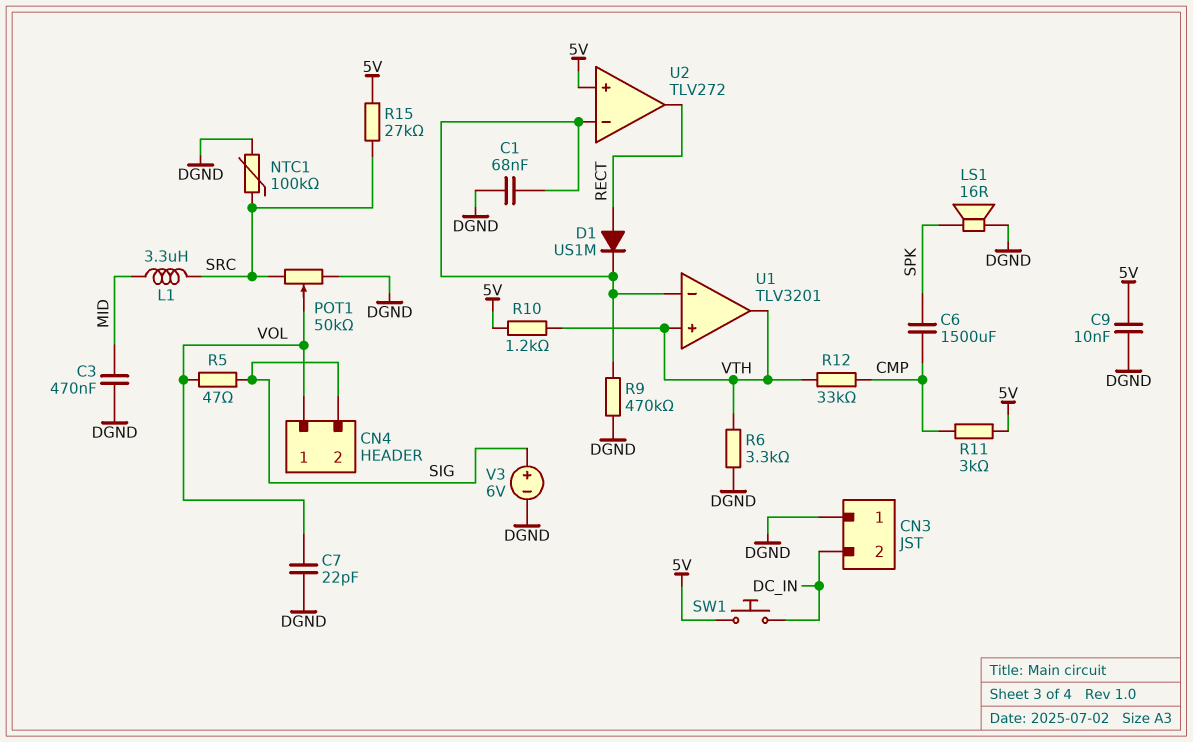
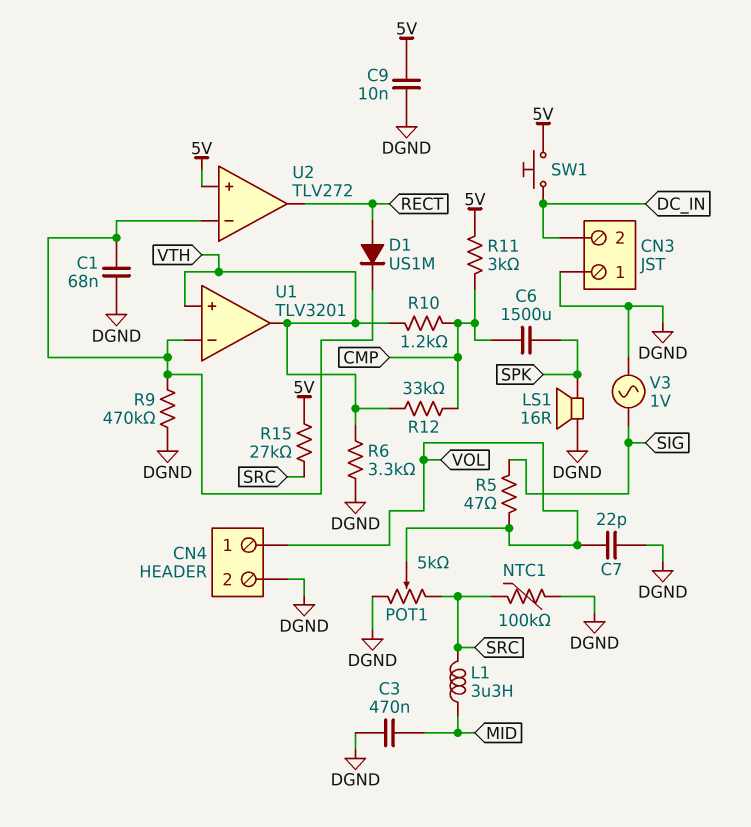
CN4 pin 2: SIG -> DGND
POT1: 50k (DGND, SRC, wiper VOL) -> 5k (DGND, SRC, wiper VOL)
R10: 1.2k (5V, VTH) -> 1.2k (CMP, VTH)
V3: 6V (plus SIG, minus DGND) -> AC 1V (DGND, SIG)

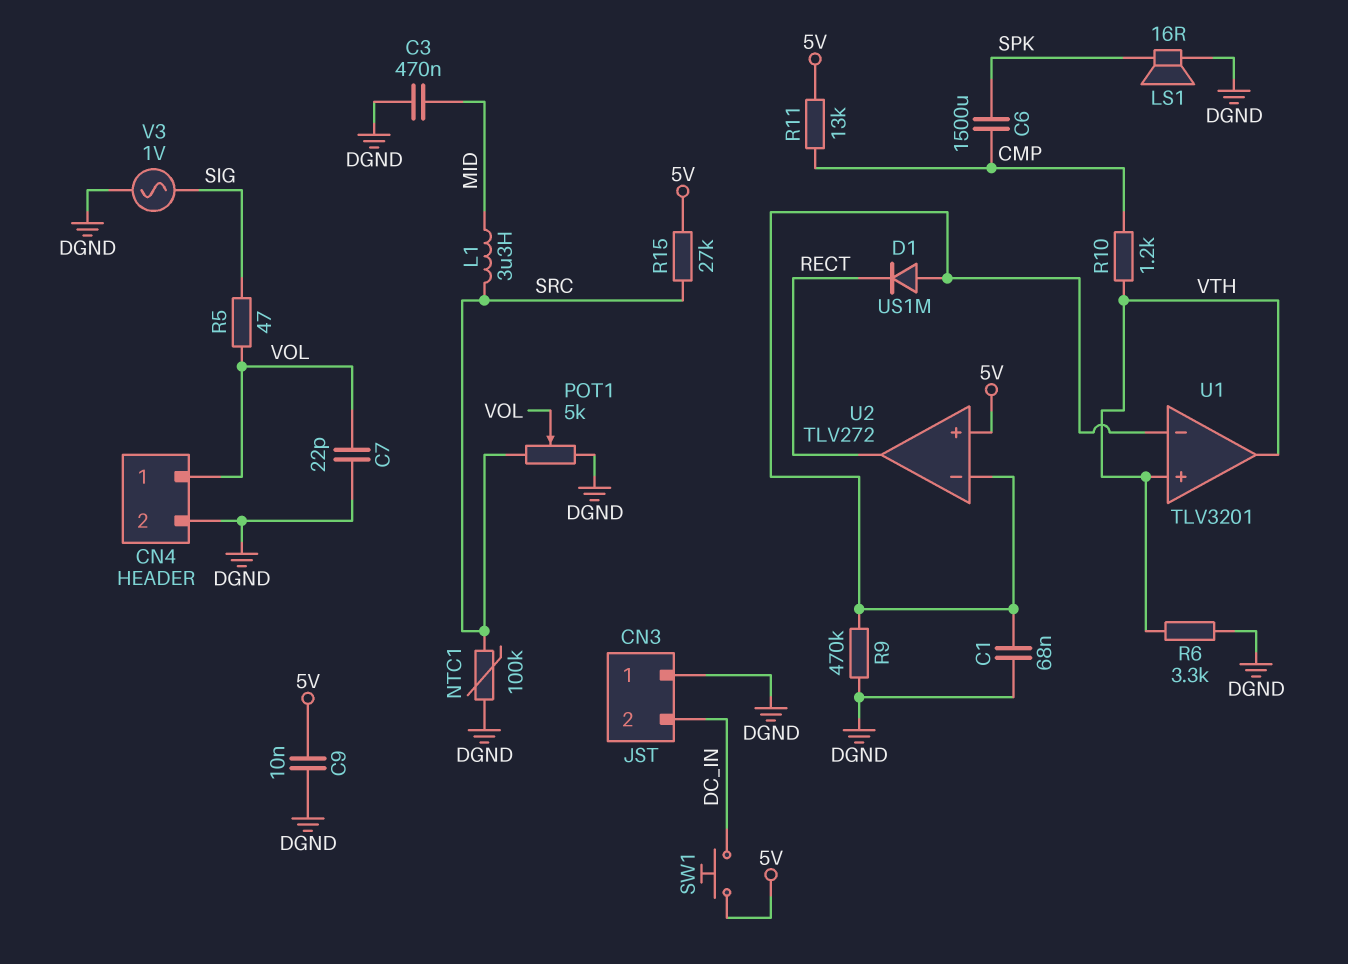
D1: diode US1M (A RECT, K U1/in-) -> diode US1M (A U1/in-, K RECT)
R11: 3k (5V, CMP) -> 13k (5V, CMP)
R12: 33k (CMP, VTH) -> none

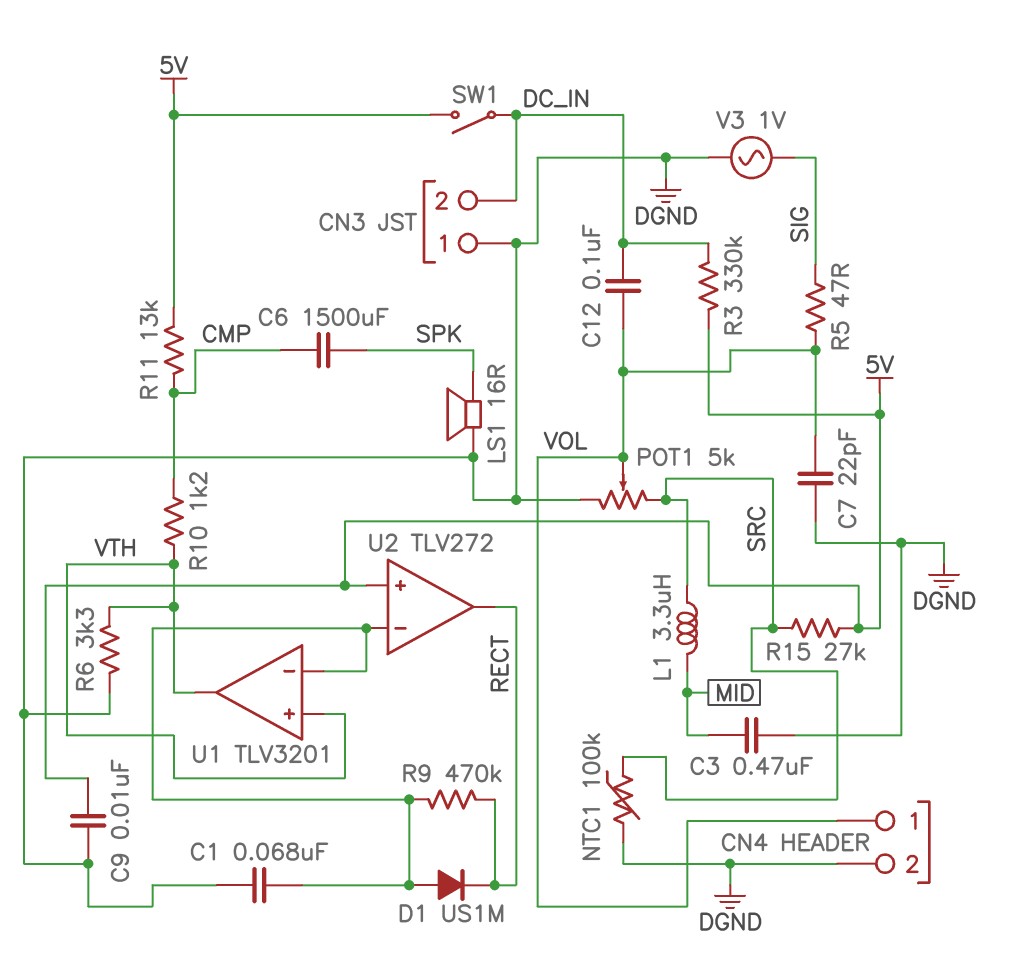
C12: none -> 100nF (DC_IN, VOL)
R3: none -> 330k (5V, DC_IN)
R9: 470k (DGND, U1/in-) -> 470k (RECT, U1/in-)
SW1: button (5V, DC_IN) -> switch (5V, DC_IN)

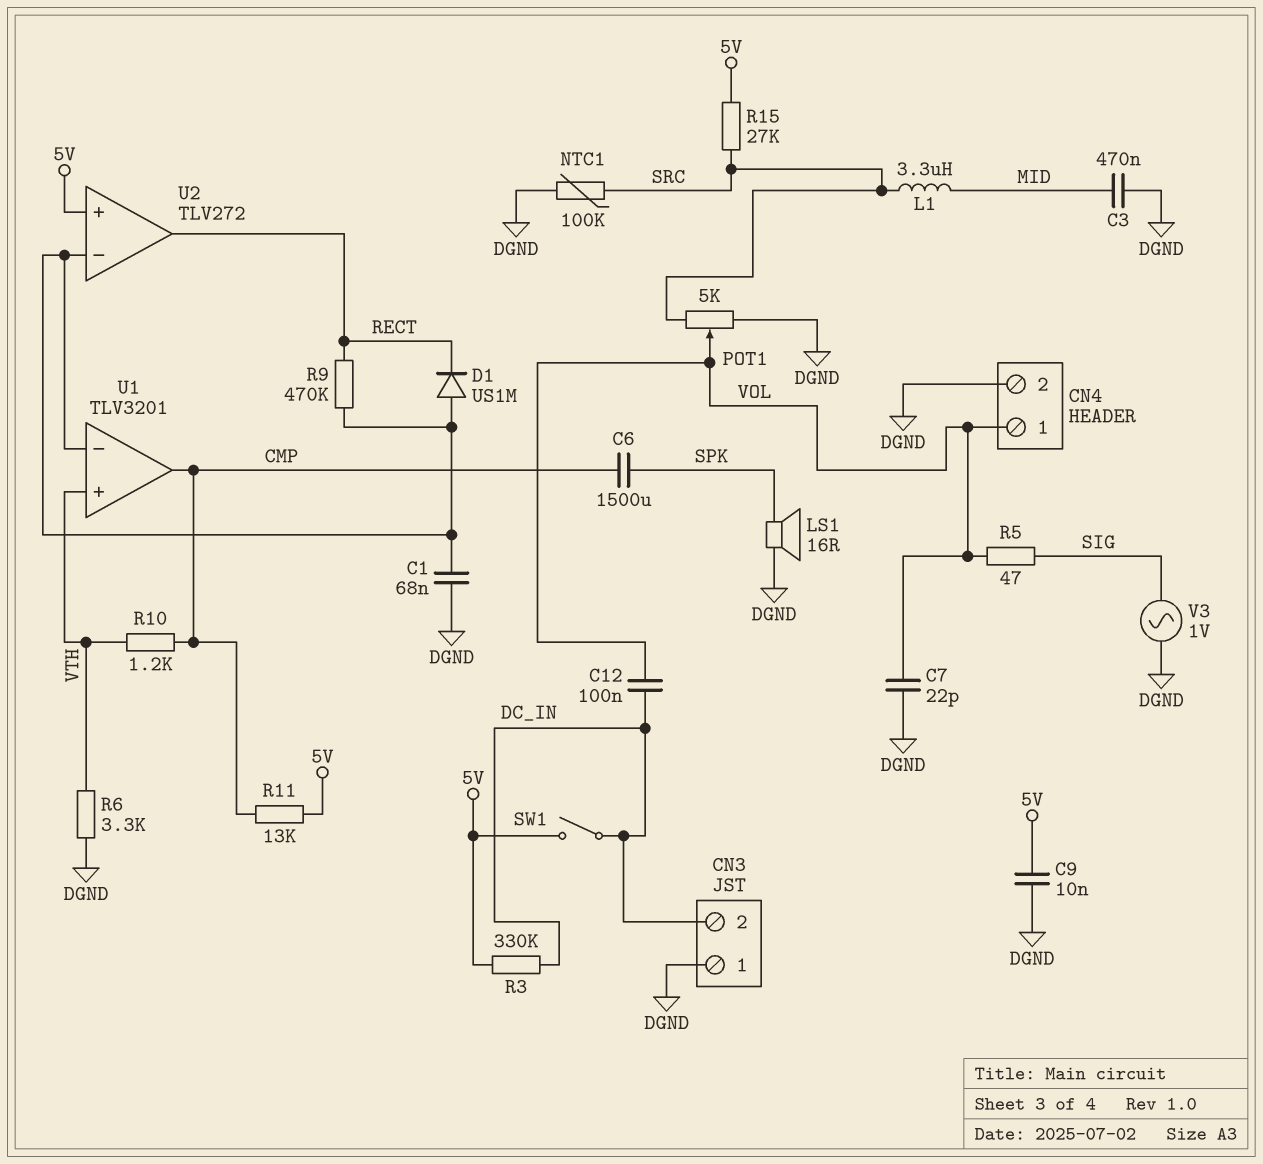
U1 pin out: VTH -> CMP

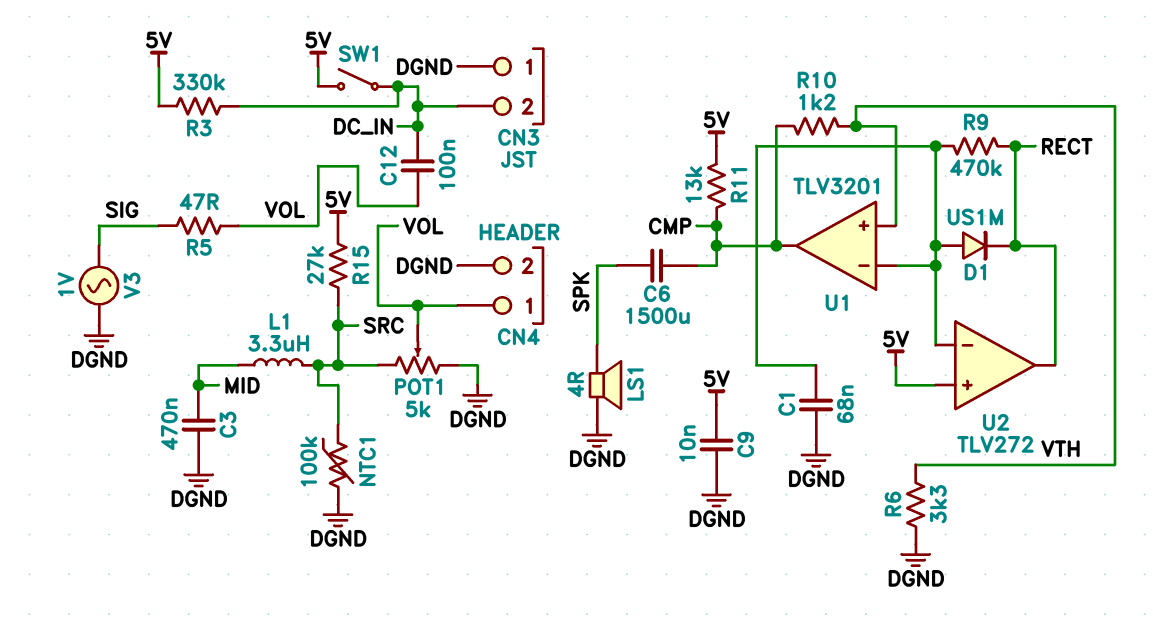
C7: 22pF (DGND, VOL) -> none
LS1: speaker 16R (DGND, SPK) -> speaker 4R (DGND, SPK)

